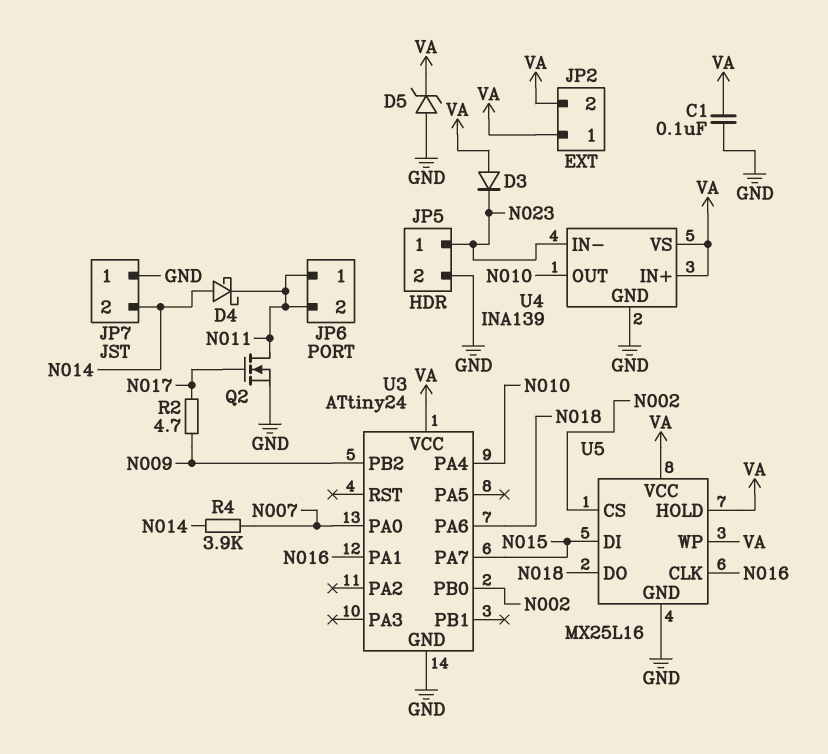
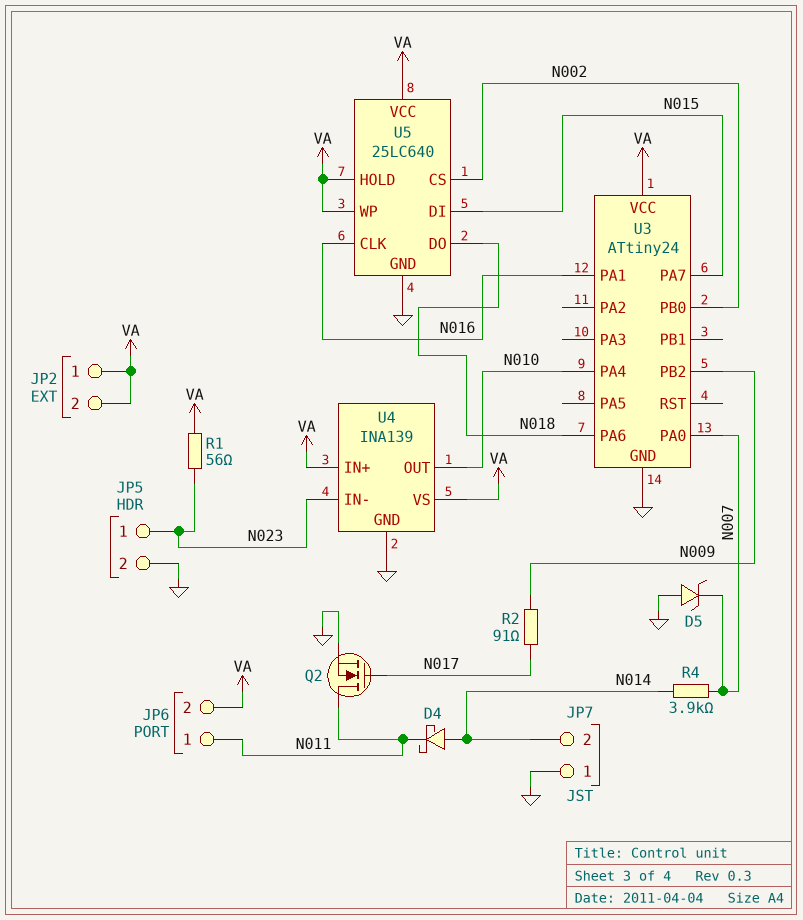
C1: 100nF (GND, VA) -> none
D3: diode (A VA, K N023) -> none
D5: zener (A GND, K VA) -> zener (A GND, K N007)
JP6 pin 2: N011 -> VA
R1: none -> 56 (N023, VA)
R2: 4.7 (N009, N017) -> 91 (N009, N017)
U5: MX25L16 -> 25LC640

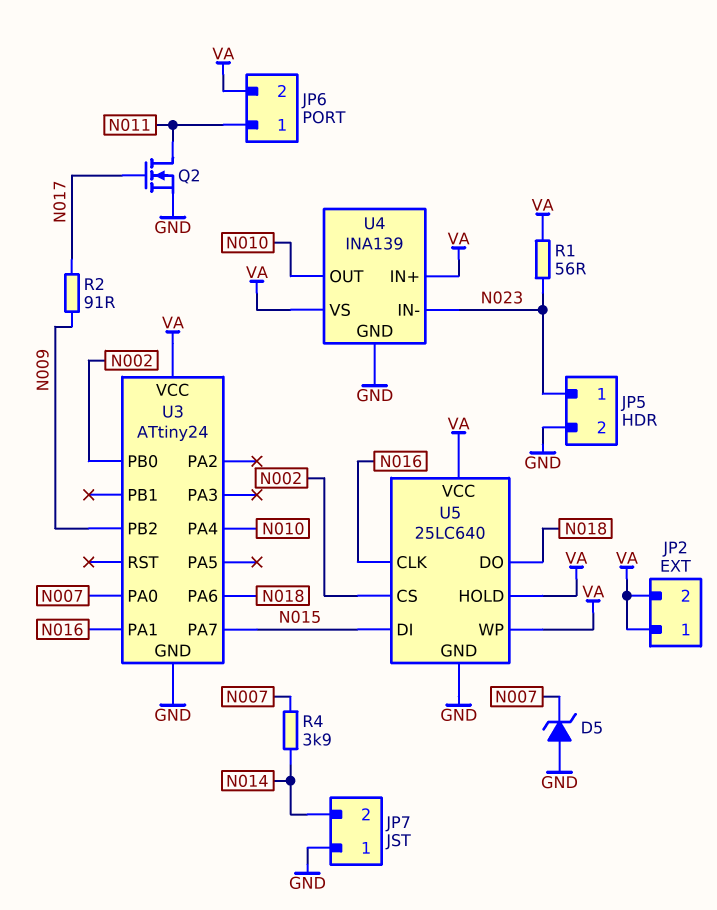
D4: schottky (A N014, K N011) -> none

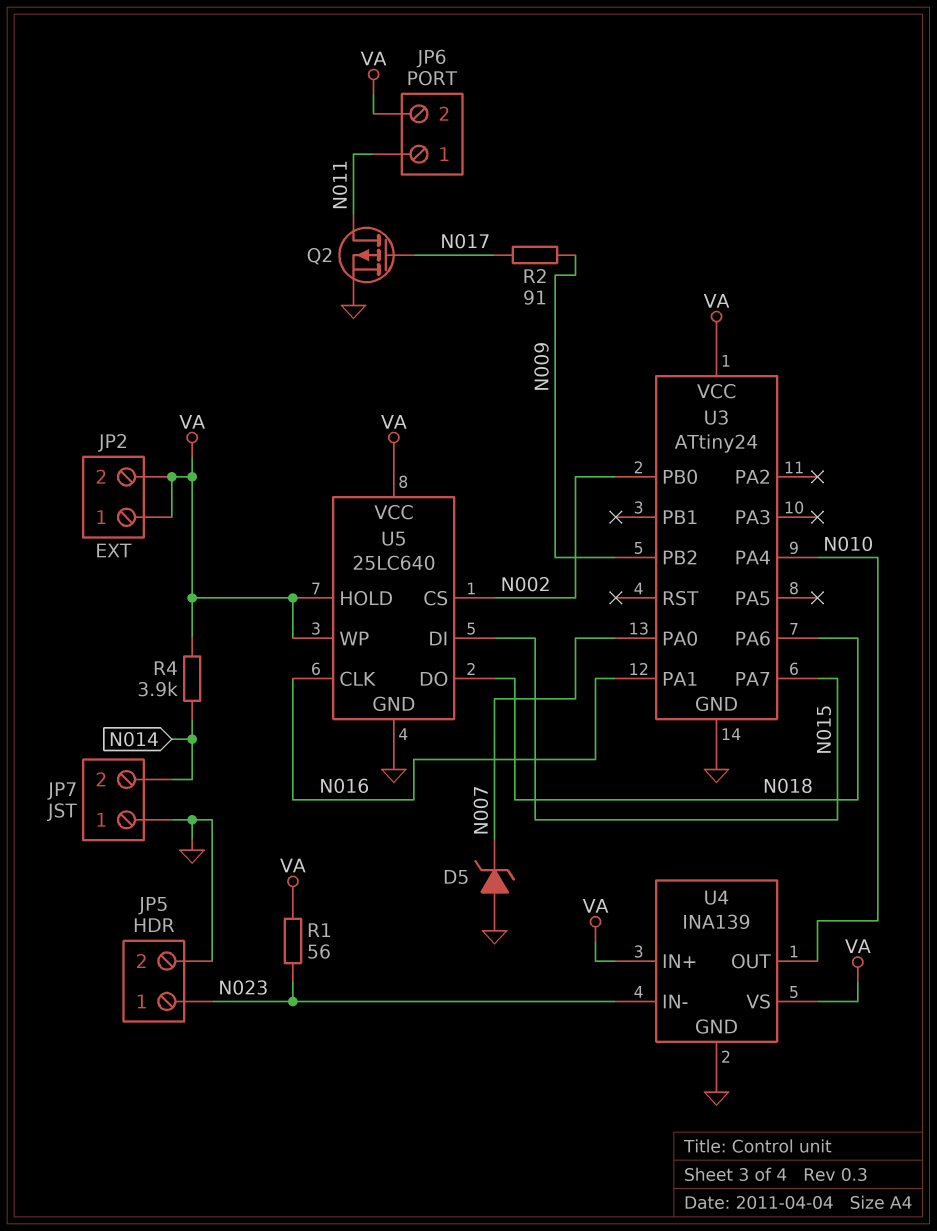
Q2: NMOS (G N017, D N011, S GND) -> PMOS (G N017, D N011, S GND)
R4: 3.9k (N007, N014) -> 3.9k (N014, VA)

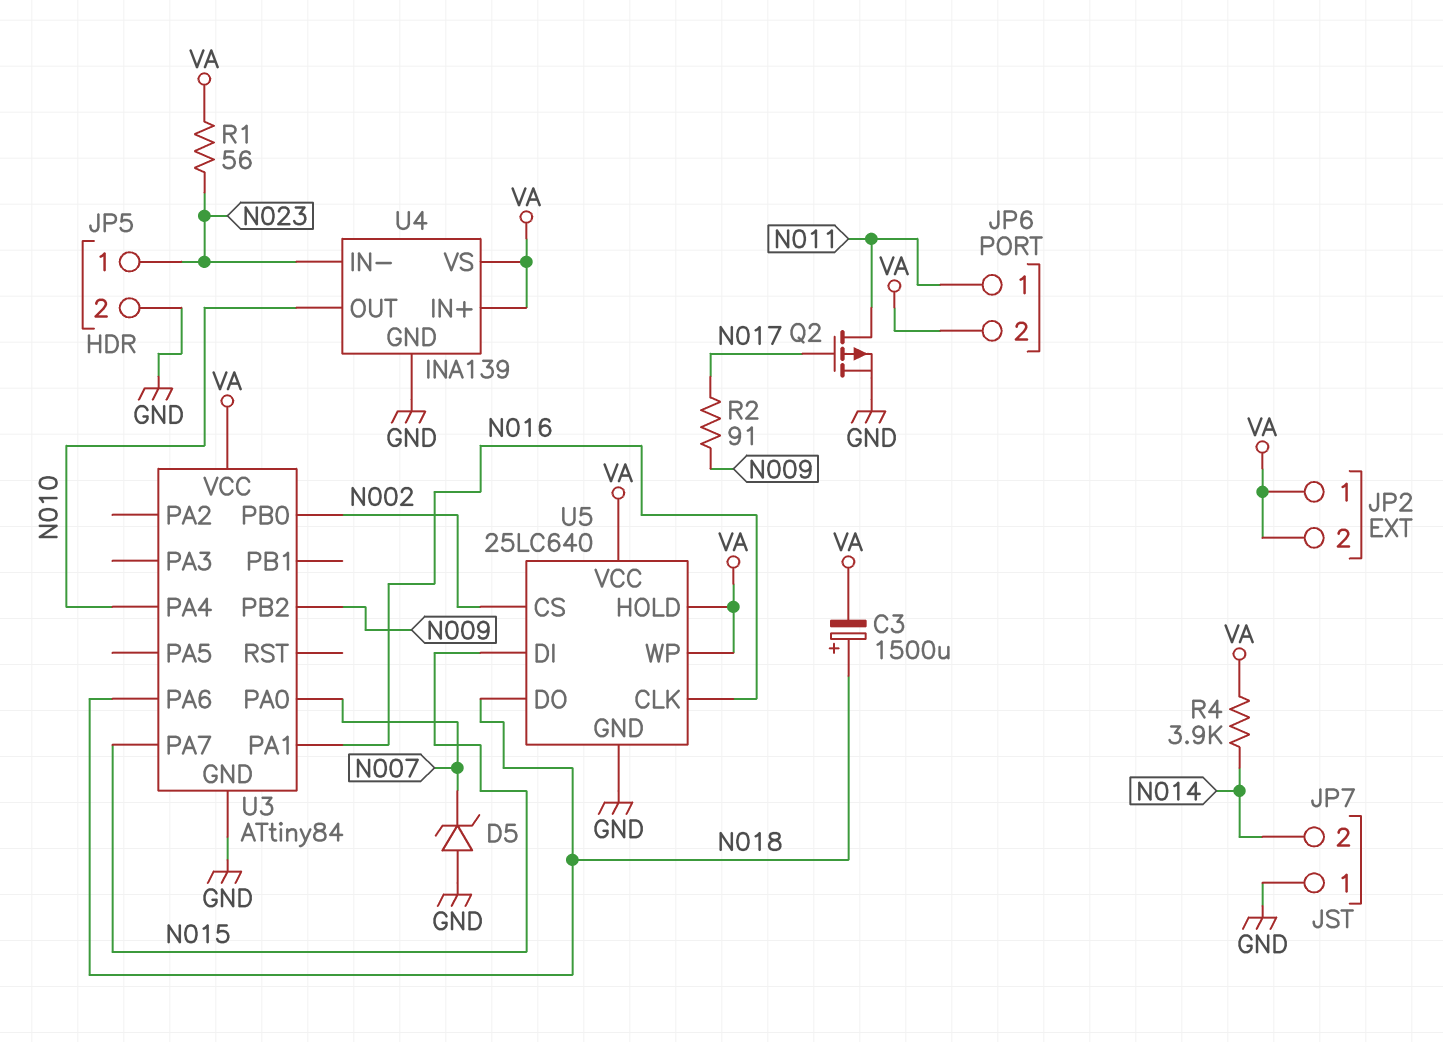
C3: none -> 1500uF (plus N018, minus VA)
U3: ATtiny24 -> ATtiny84

